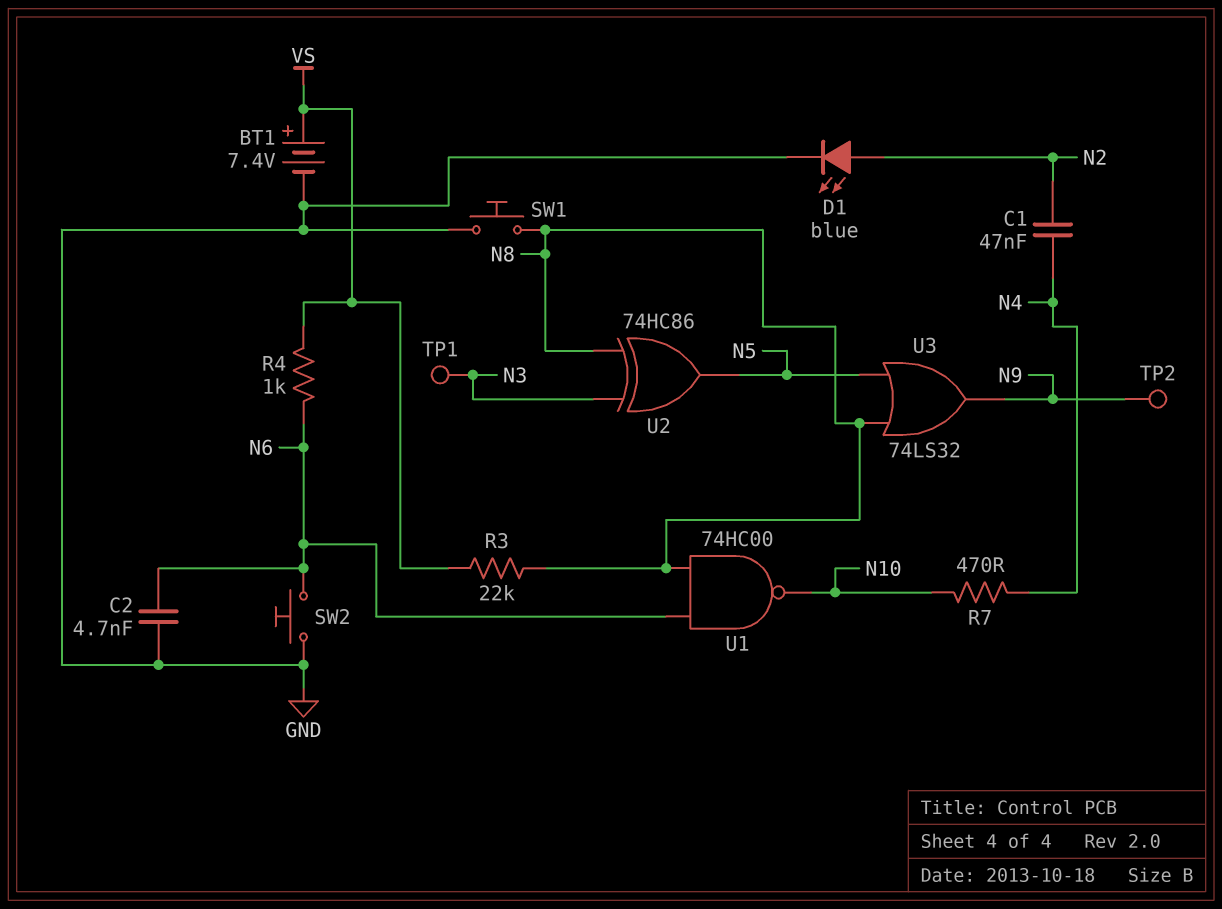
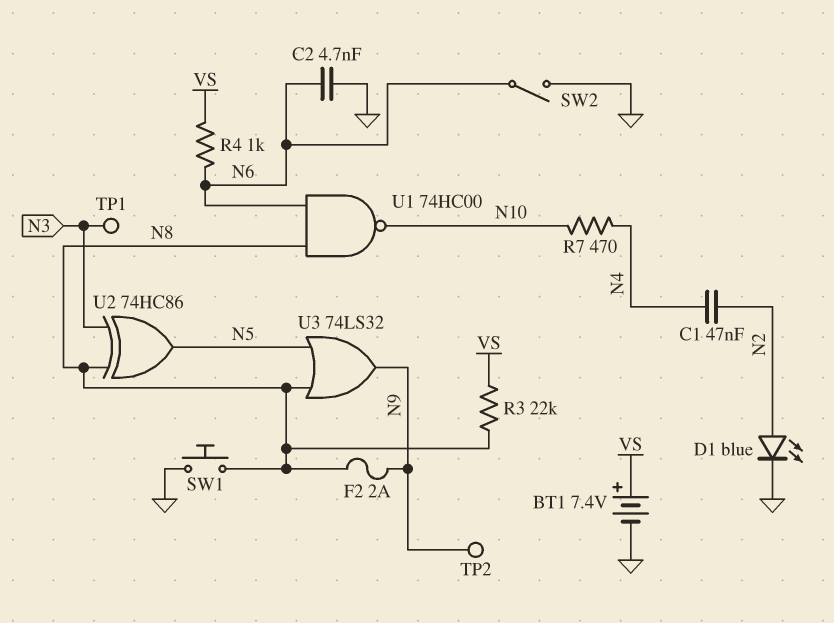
F2: none -> 2A (N8, N9)
SW2: button (GND, N6) -> switch (GND, N6)

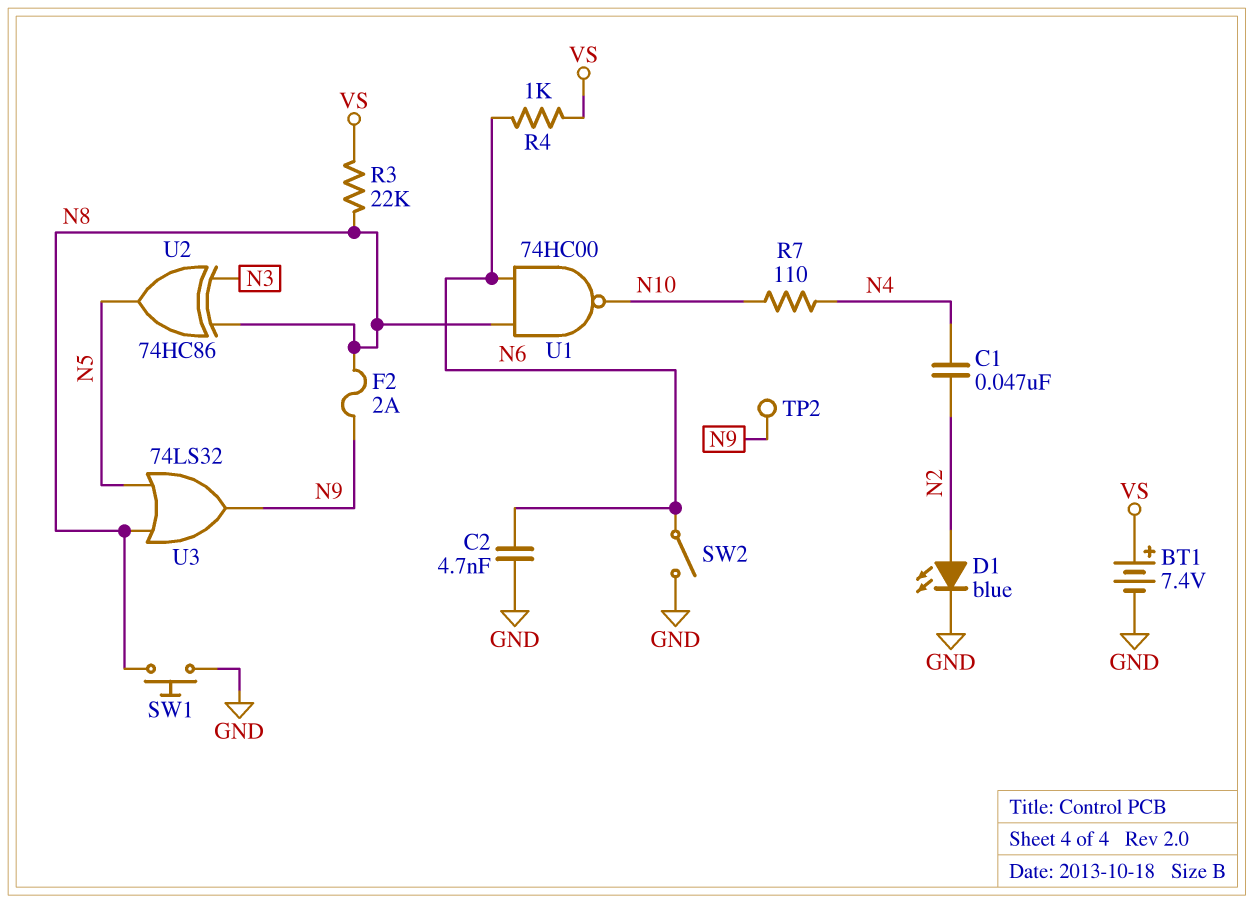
R7: 470 (N4, N10) -> 110 (N4, N10)
TP1: test point (N3) -> none

